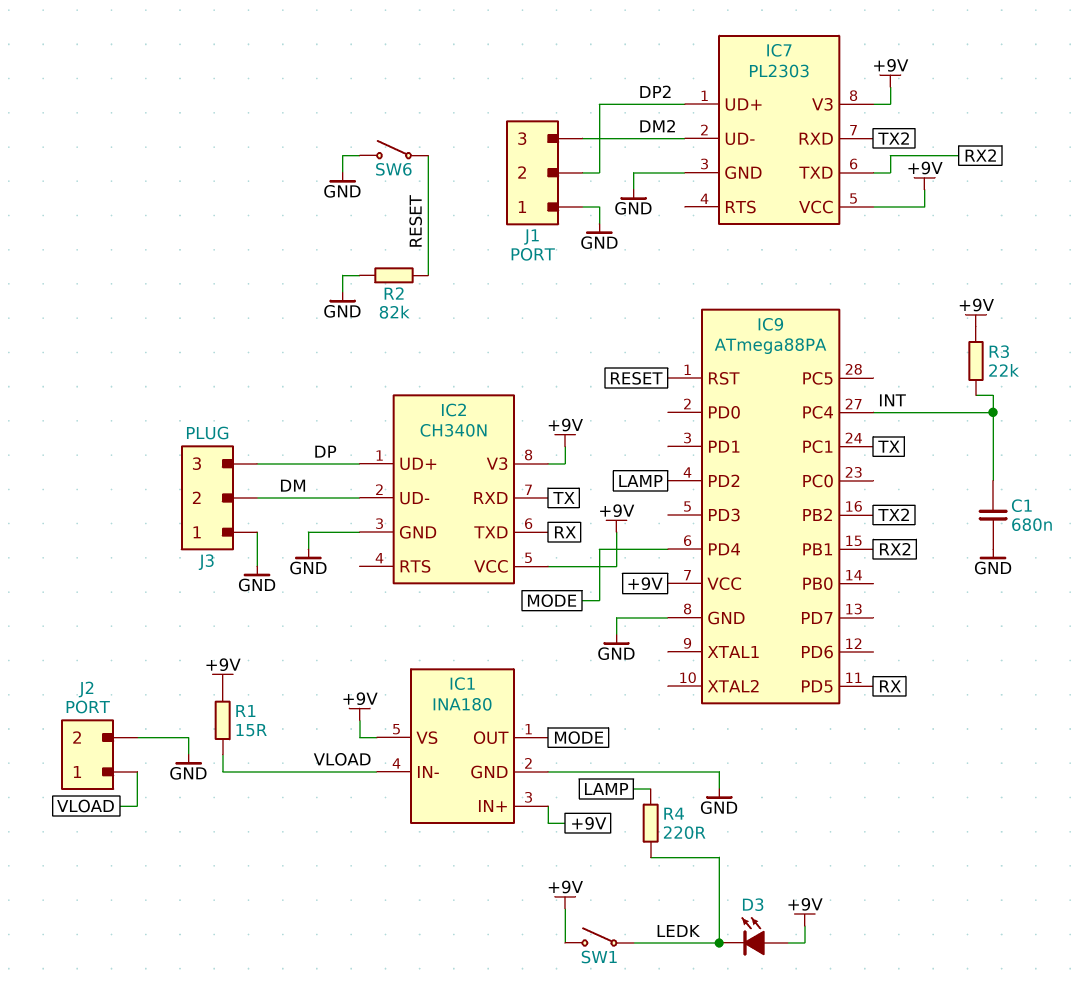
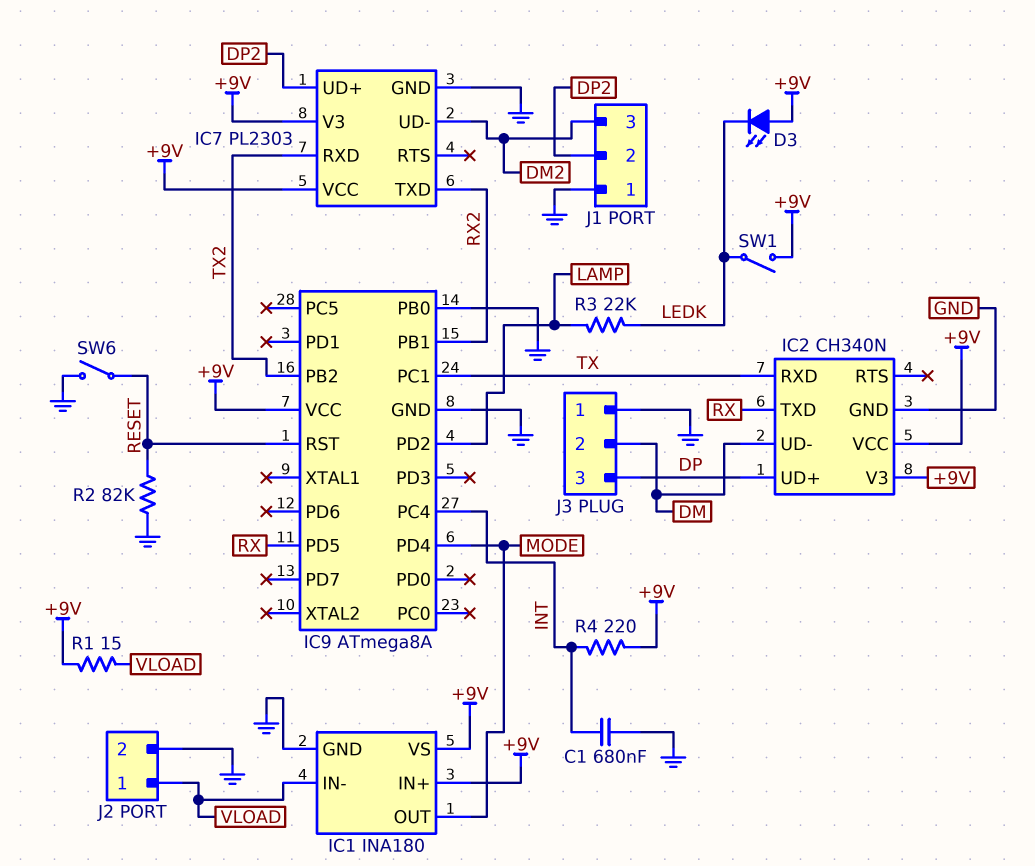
IC9: ATmega88PA -> ATmega8A
IC9 pin PB0: none -> GND
R3: 22k (+9V, INT) -> 22k (LAMP, LEDK)
R4: 220 (LAMP, LEDK) -> 220 (+9V, INT)

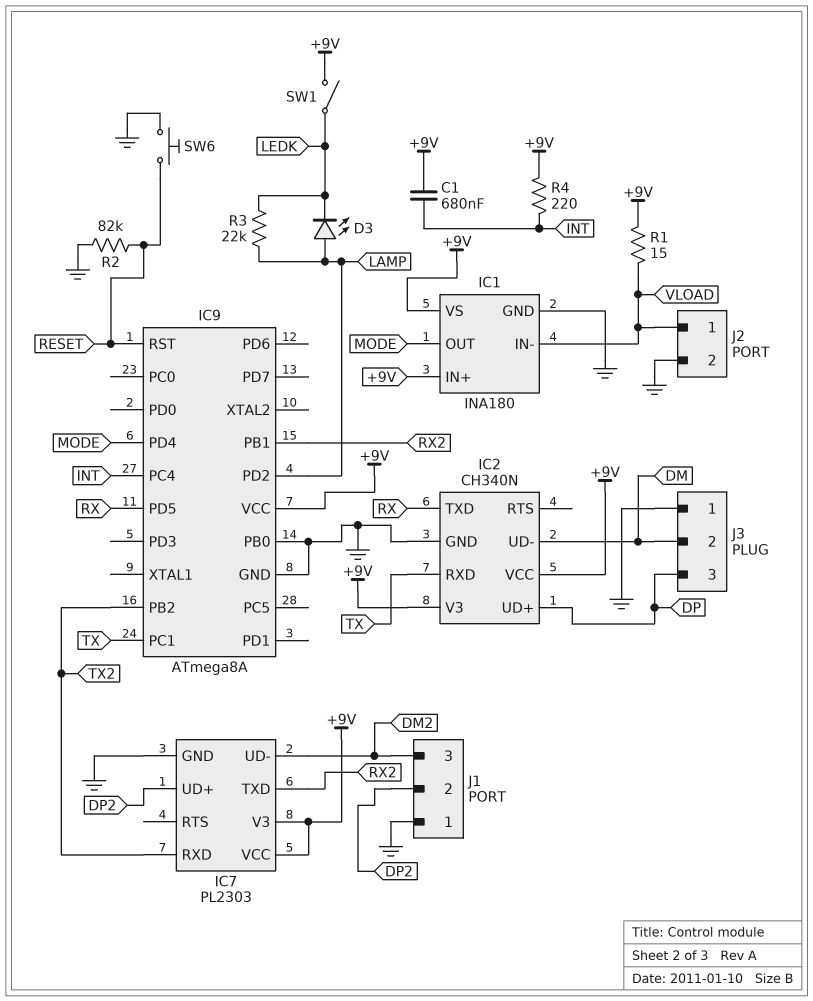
C1: 680nF (GND, INT) -> 680nF (+9V, INT)
D3: LED (A +9V, K LEDK) -> LED (A LAMP, K LEDK)
SW6: switch (GND, RESET) -> button (GND, RESET)

